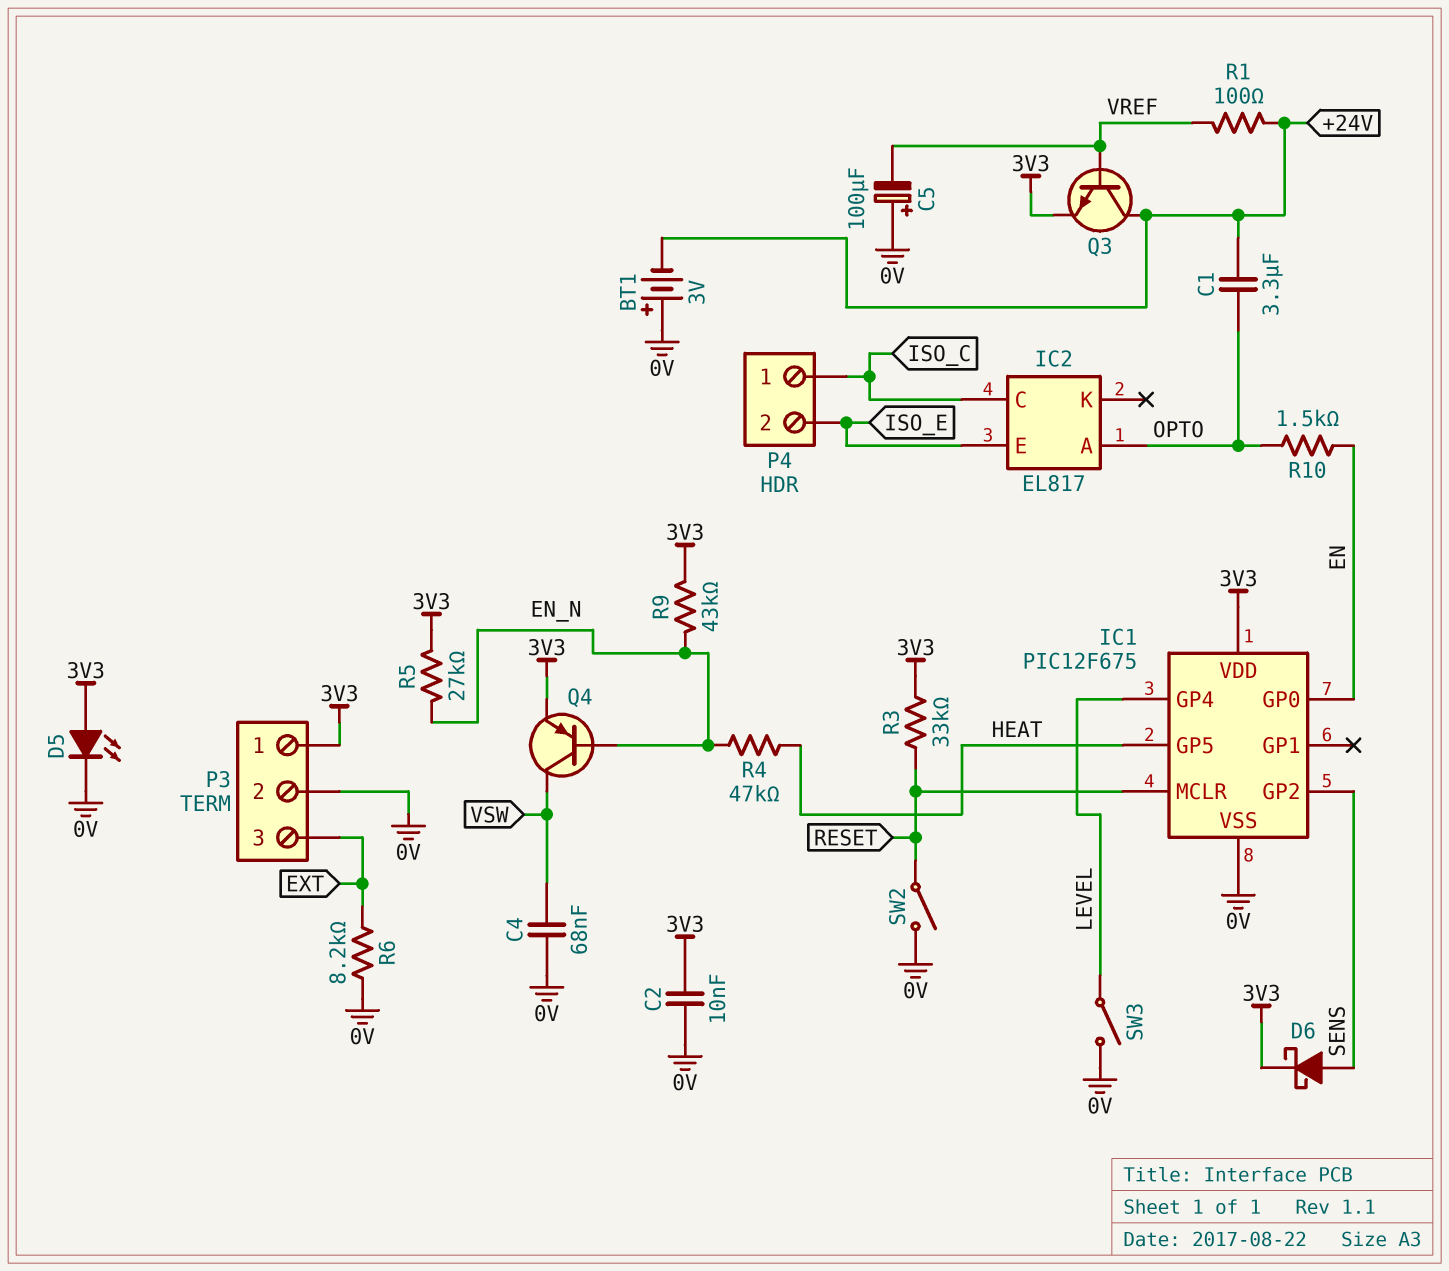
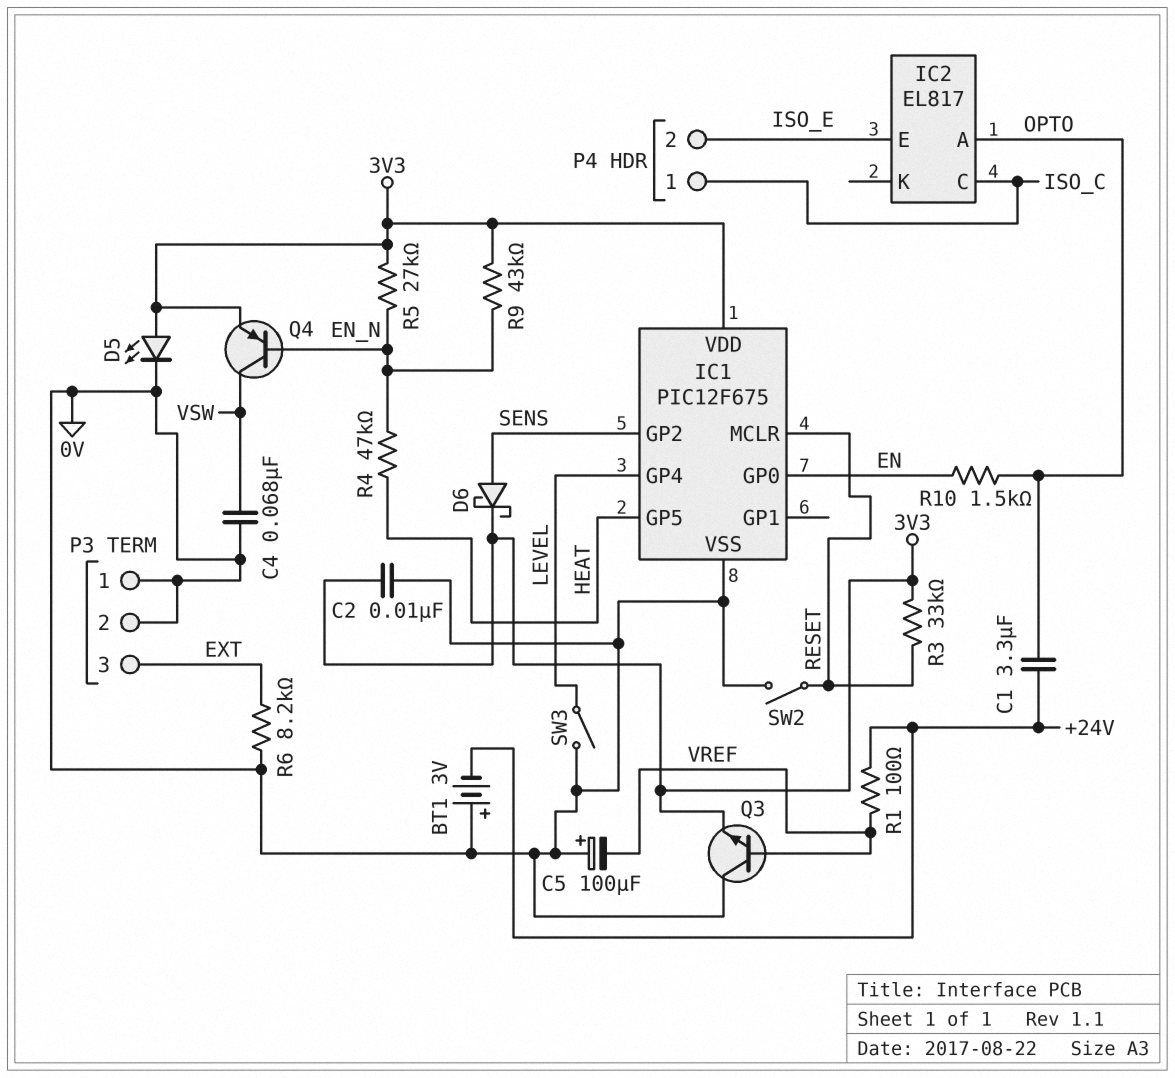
P3 pin 1: 3V3 -> 0V
Q3: NPN (B VREF, C +24V, E 3V3) -> NPN (B VREF, C 0V, E 3V3)

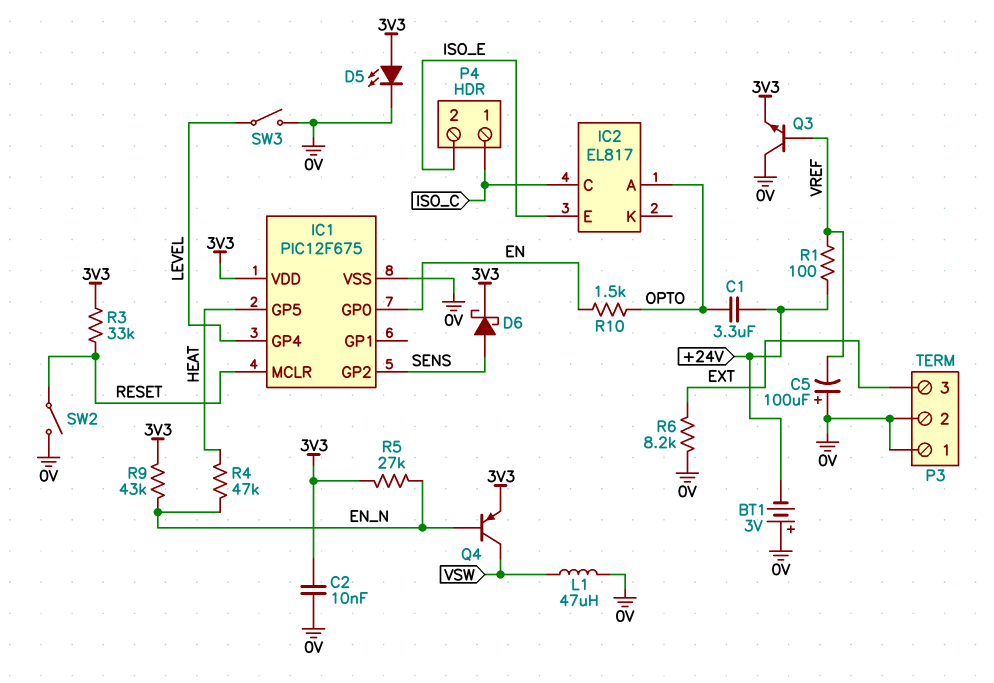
C4: 68nF (0V, VSW) -> none
L1: none -> 47uH (0V, VSW)

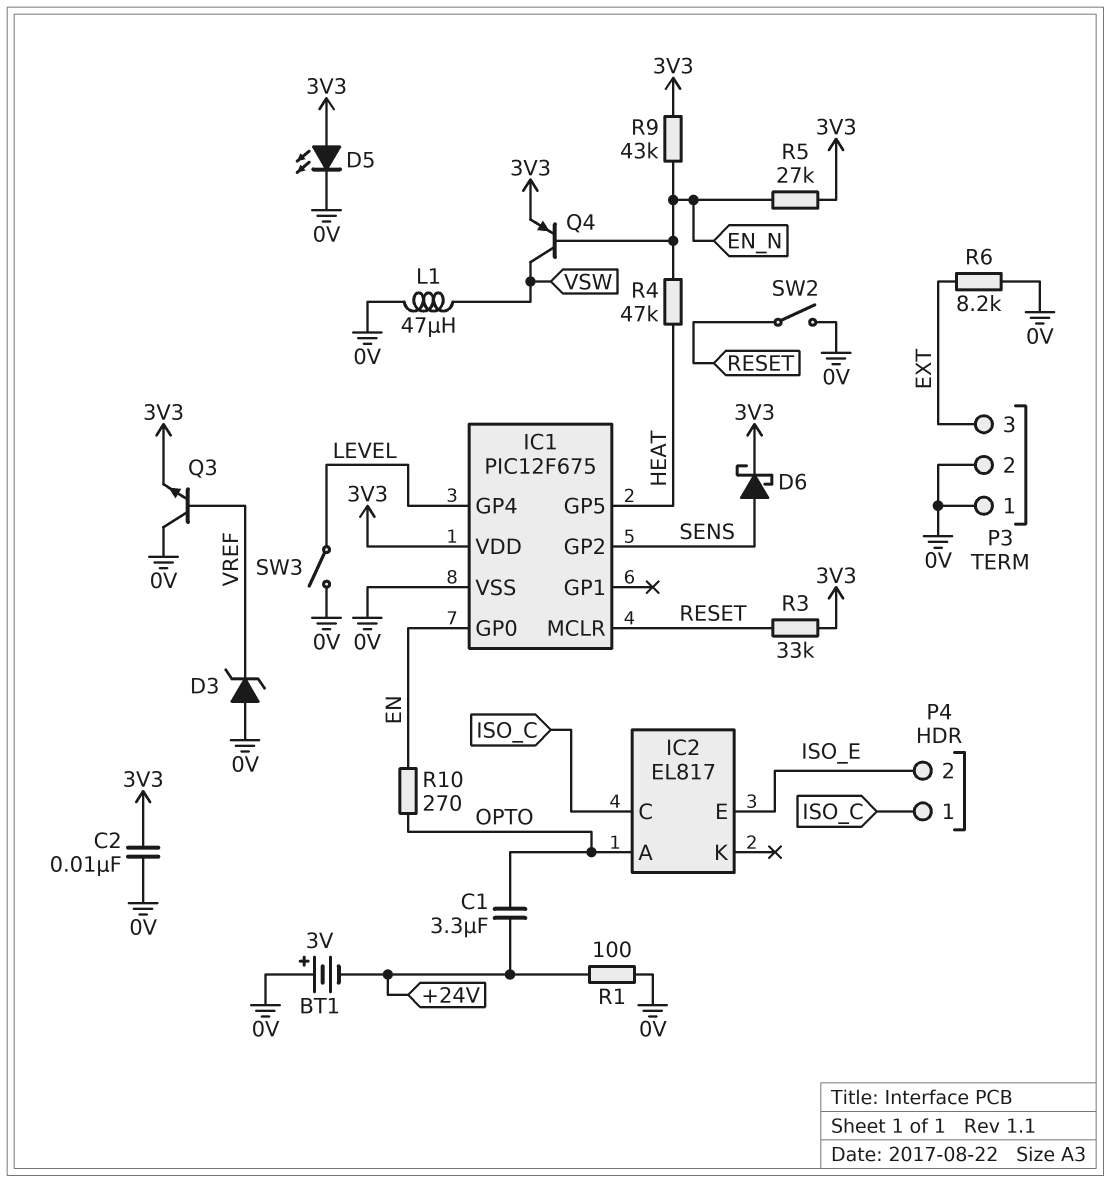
C5: 100uF (plus 0V, minus VREF) -> none
D3: none -> zener (A 0V, K VREF)
R1: 100 (+24V, VREF) -> 100 (+24V, 0V)
R10: 1.5k (EN, OPTO) -> 270 (EN, OPTO)

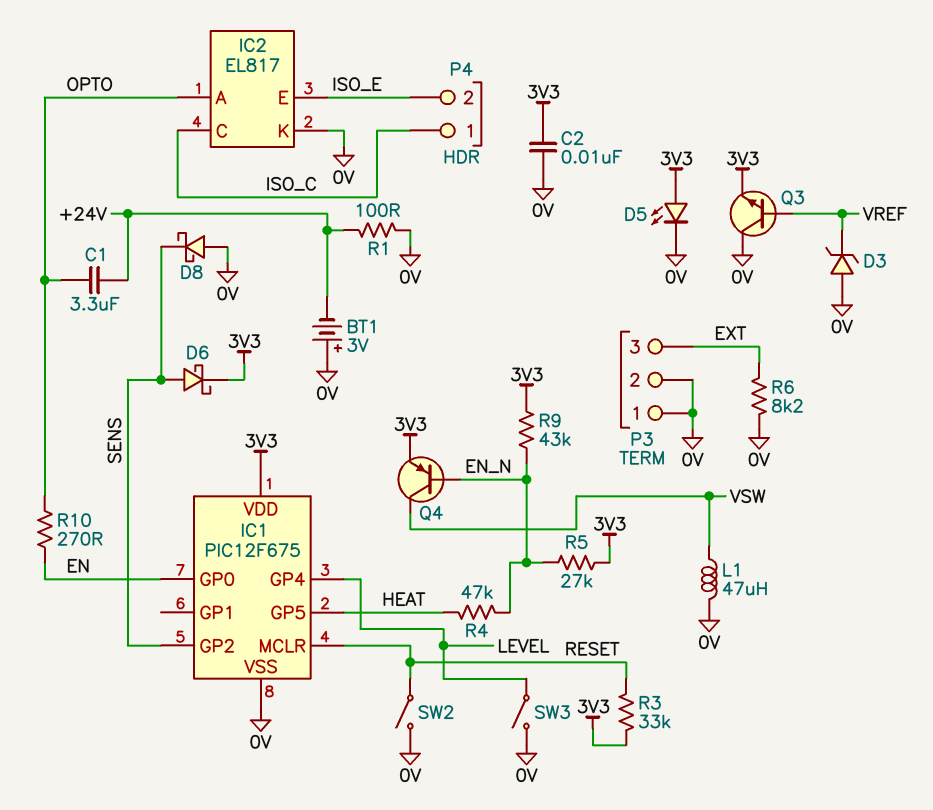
D8: none -> schottky (A 0V, K SENS)
IC2 pin K: none -> 0V

